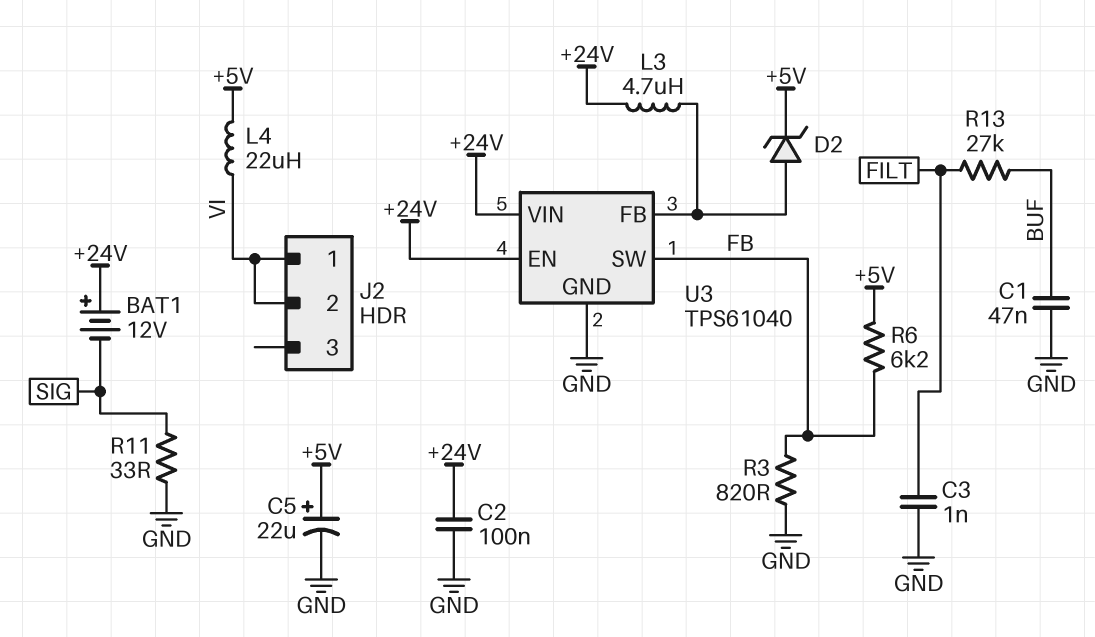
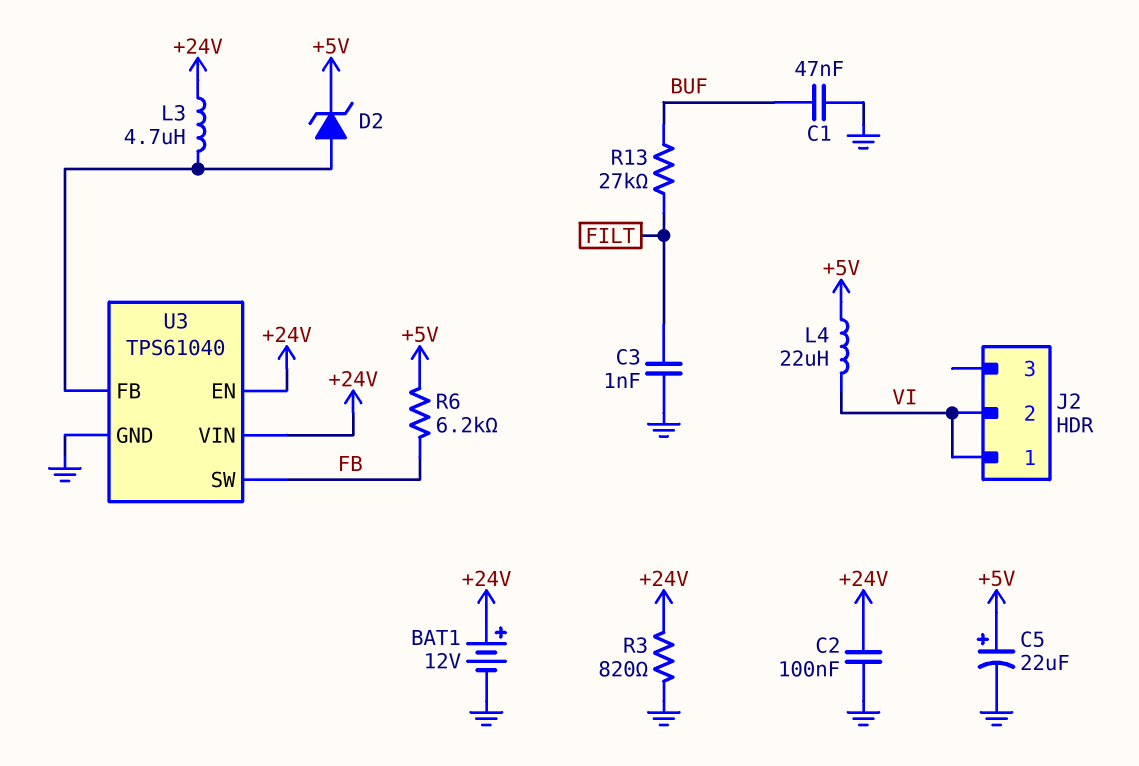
BAT1: 12V (plus +24V, minus SIG) -> 12V (plus +24V, minus GND)
R3: 820 (FB, GND) -> 820 (+24V, GND)
R11: 33 (GND, SIG) -> none

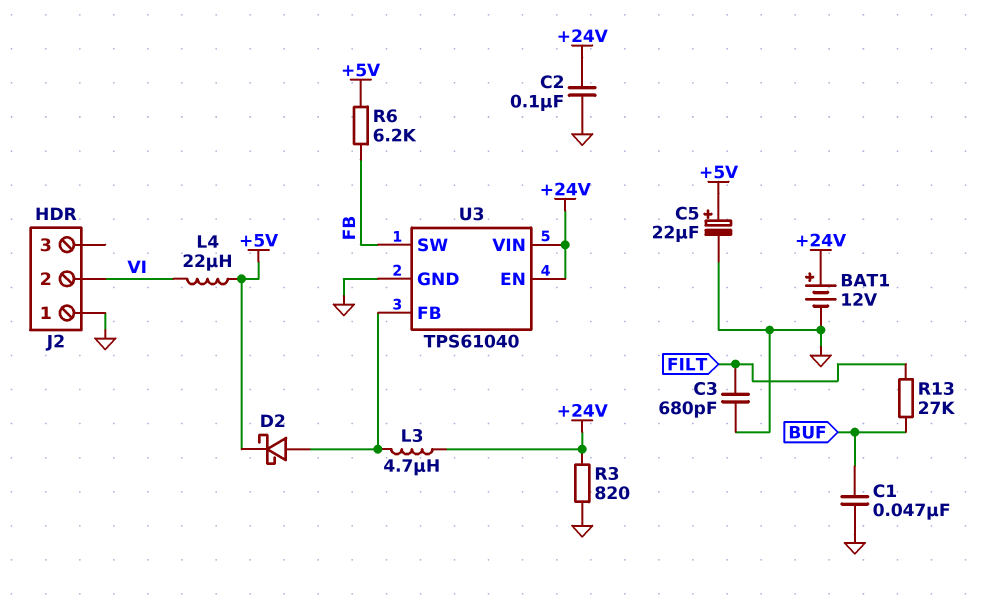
C3: 1nF (FILT, GND) -> 680pF (FILT, GND)
D2: zener (A U3/FB, K +5V) -> schottky (A U3/FB, K +5V)
J2 pin 1: VI -> GND

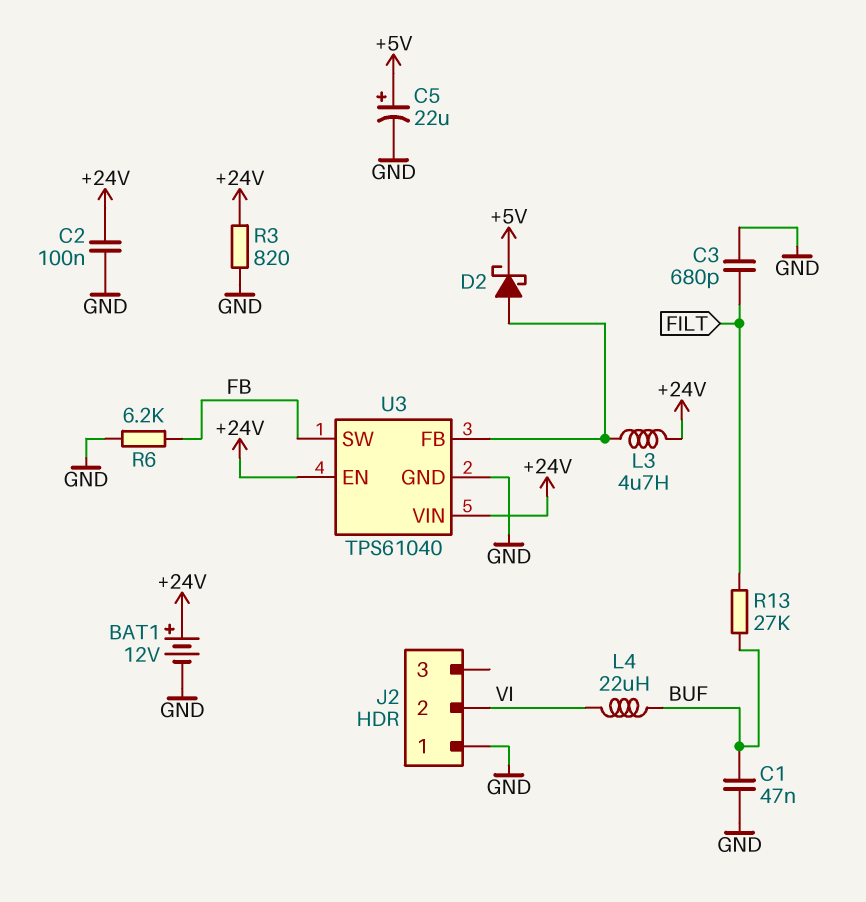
L4: 22uH (+5V, VI) -> 22uH (BUF, VI)
R6: 6.2k (+5V, FB) -> 6.2k (FB, GND)

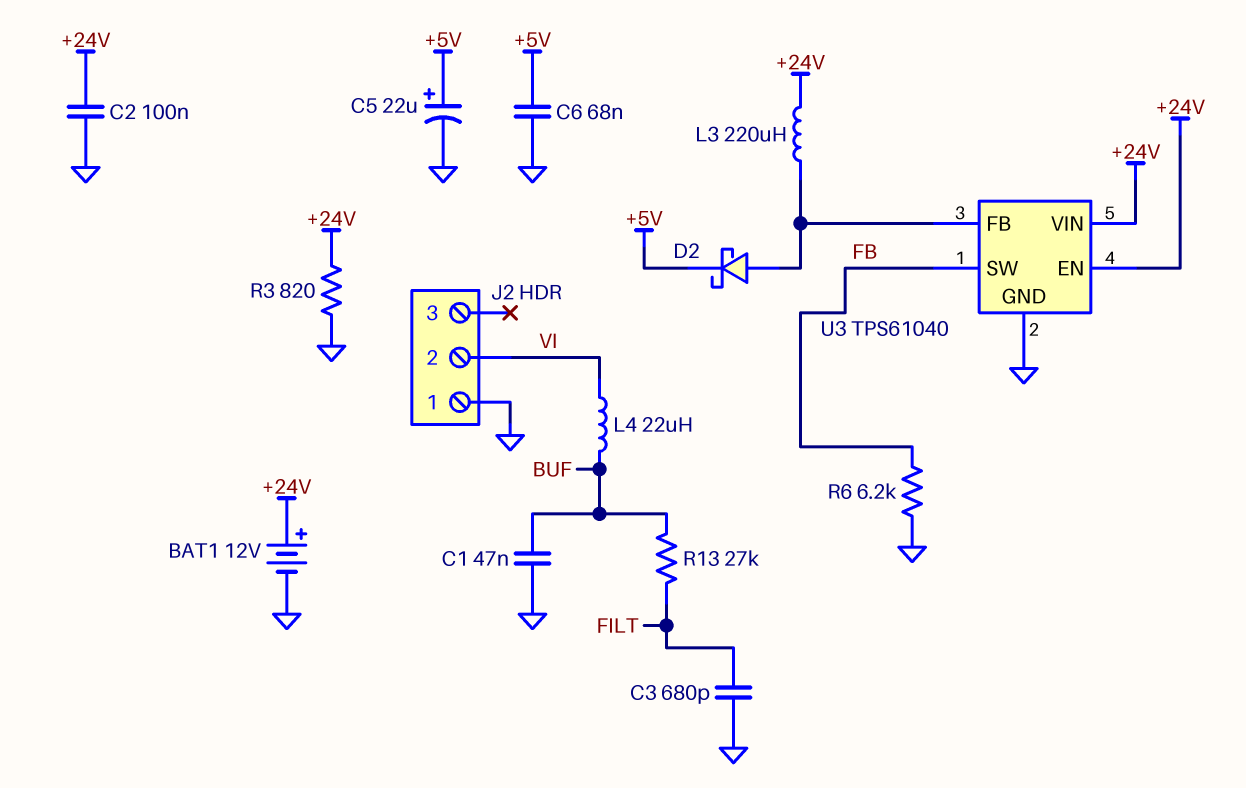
C6: none -> 68nF (+5V, GND)
L3: 4.7uH (+24V, U3/FB) -> 220uH (+24V, U3/FB)

